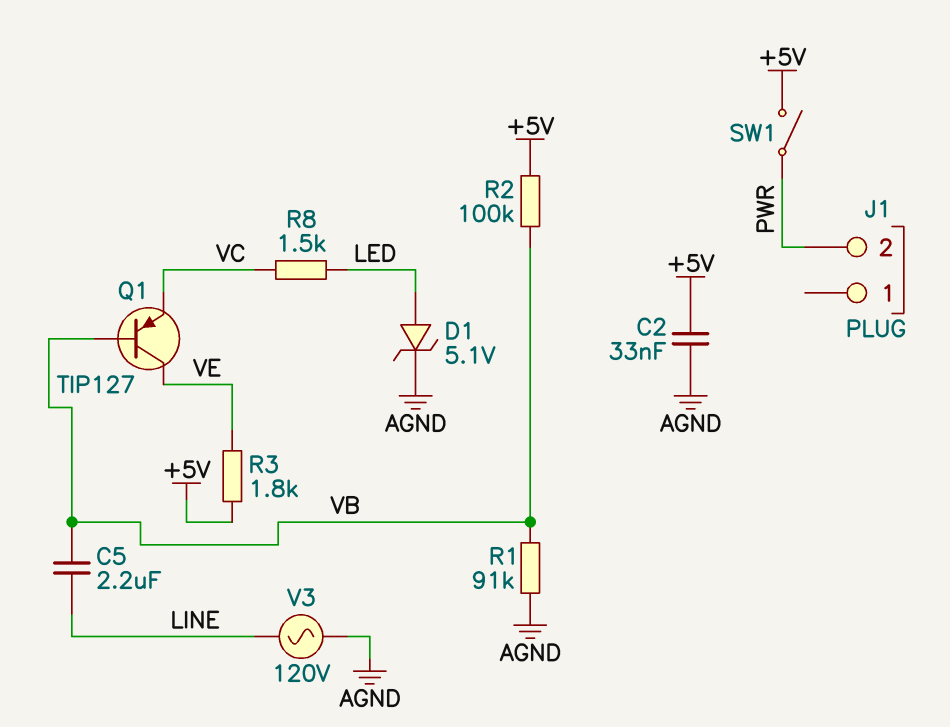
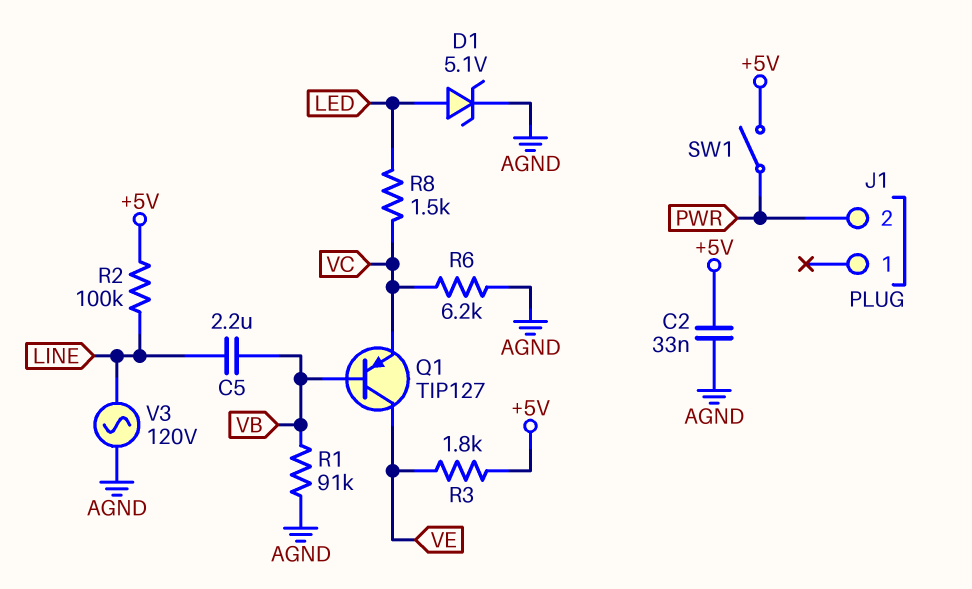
R2: 100k (+5V, VB) -> 100k (+5V, LINE)
R6: none -> 6.2k (AGND, VC)

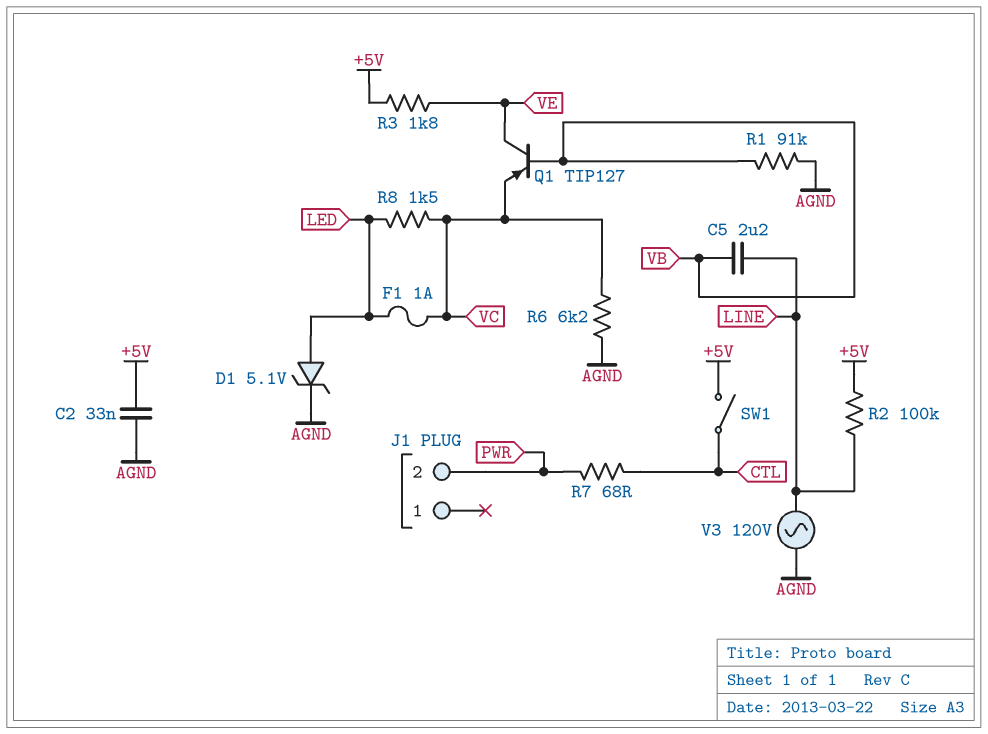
F1: none -> 1A (LED, VC)
R7: none -> 68 (CTL, PWR)
SW1: switch (+5V, PWR) -> switch (+5V, CTL)

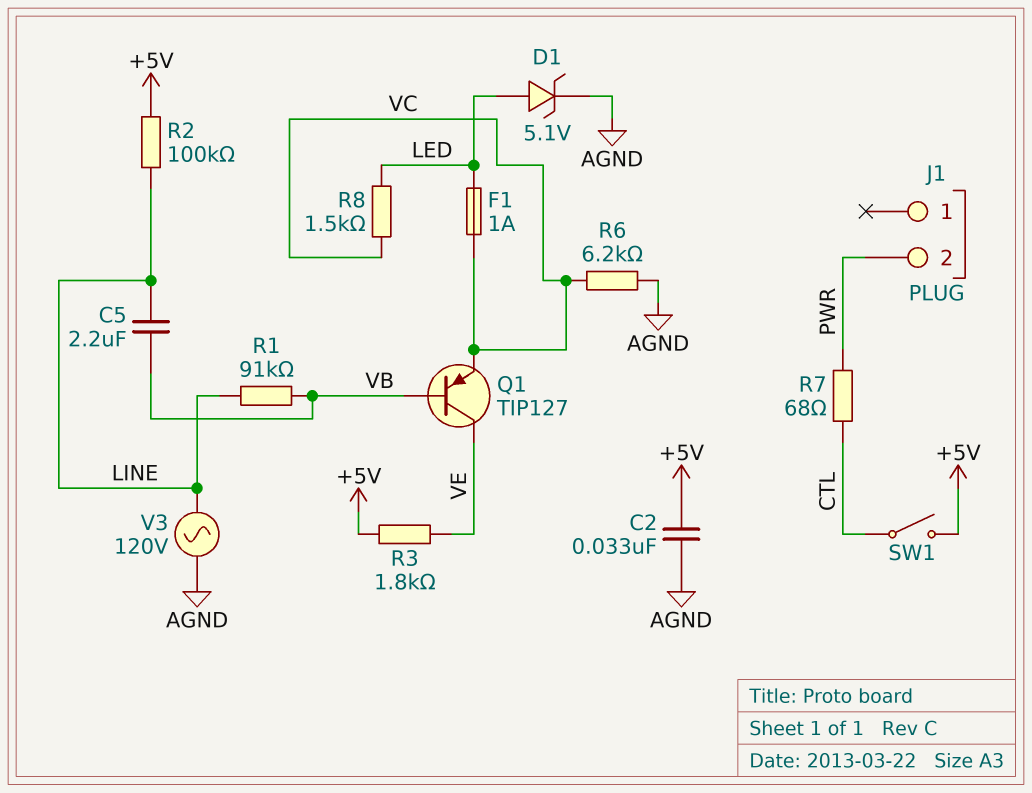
R1: 91k (AGND, VB) -> 91k (LINE, VB)

